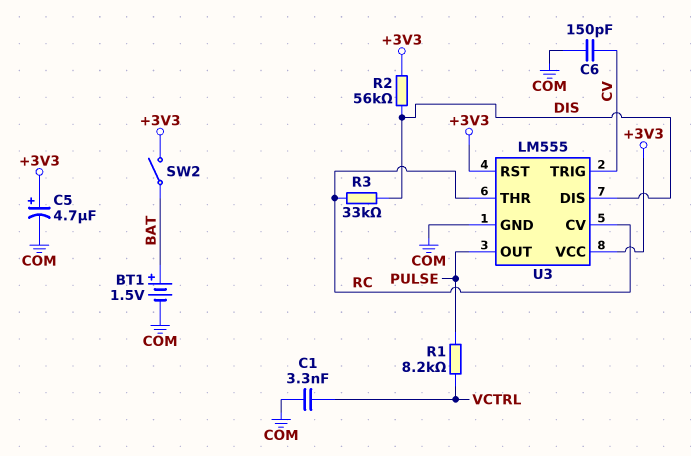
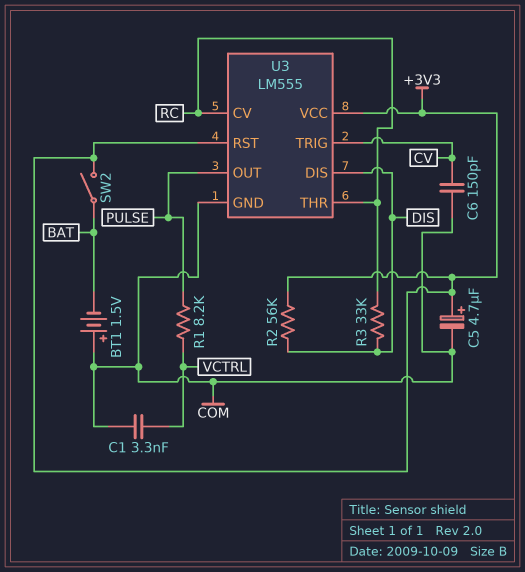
BT1: 1.5V (plus BAT, minus COM) -> 1.5V (plus COM, minus BAT)

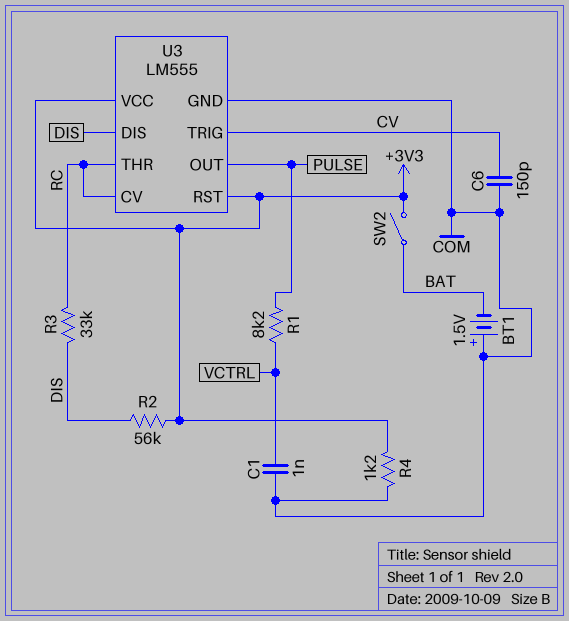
C1: 3.3nF (COM, VCTRL) -> 1nF (COM, VCTRL)
C5: 4.7uF (plus +3V3, minus COM) -> none
R4: none -> 1.2k (+3V3, COM)

